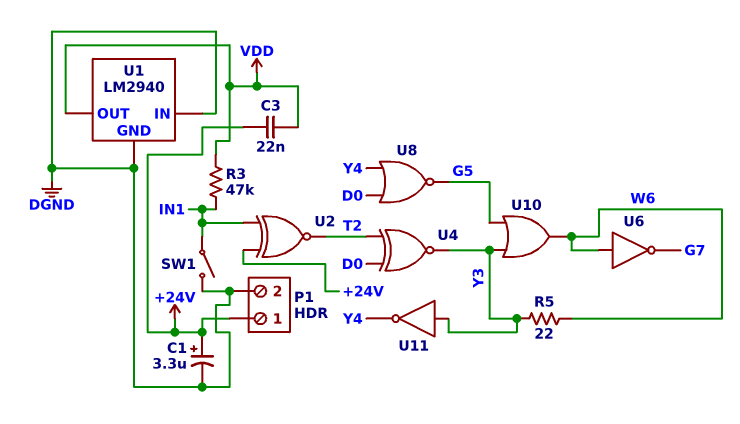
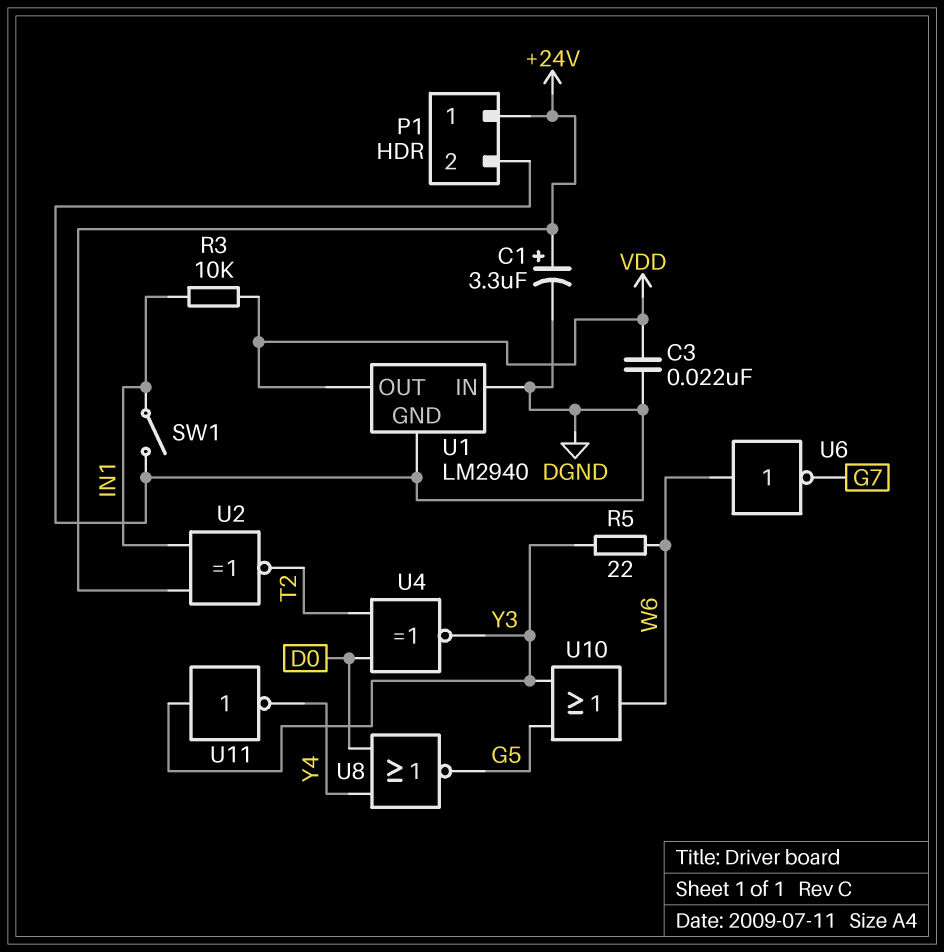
C3: 22nF (+24V, VDD) -> 22nF (DGND, VDD)
R3: 47k (IN1, VDD) -> 10k (IN1, VDD)

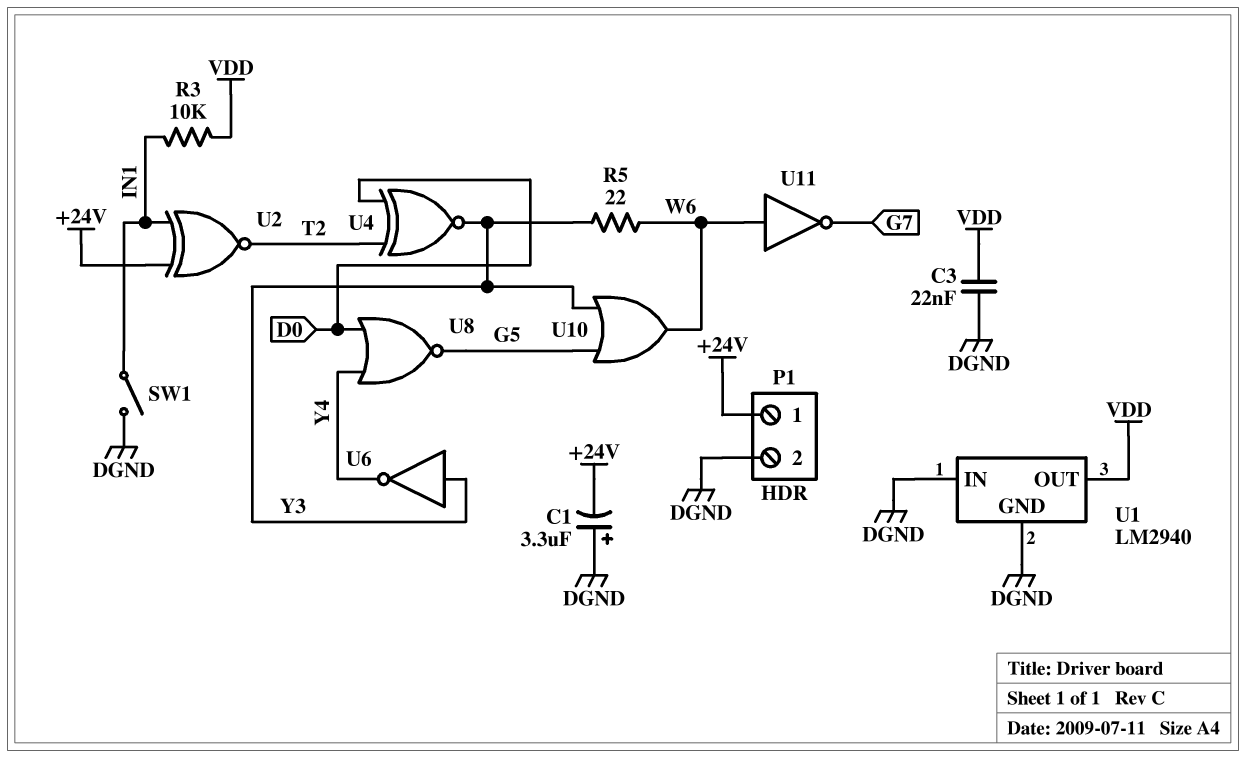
C1: 3.3uF (plus +24V, minus DGND) -> 3.3uF (plus DGND, minus +24V)
U6: NOT (in W6, out G7) -> NOT (in Y3, out Y4)
U11: NOT (in Y3, out Y4) -> NOT (in W6, out G7)

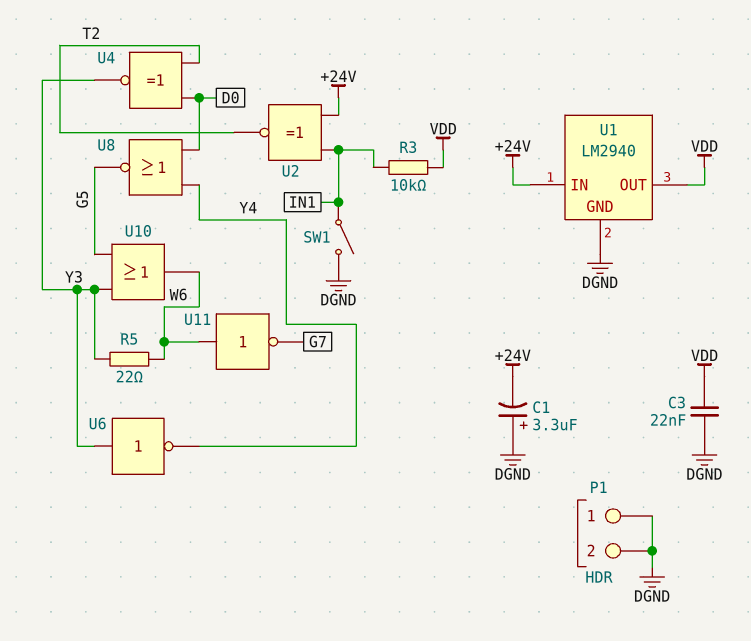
P1 pin 1: +24V -> DGND
U1 pin IN: DGND -> +24V

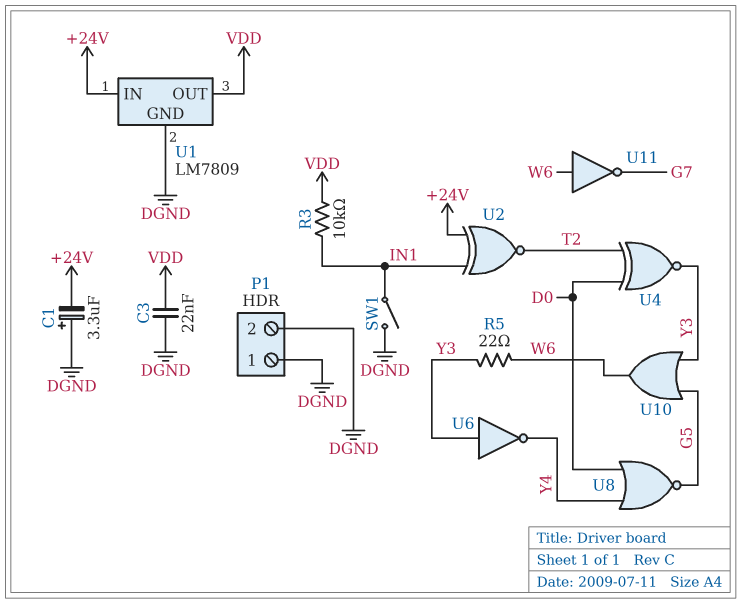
U1: LM2940 -> LM7809

